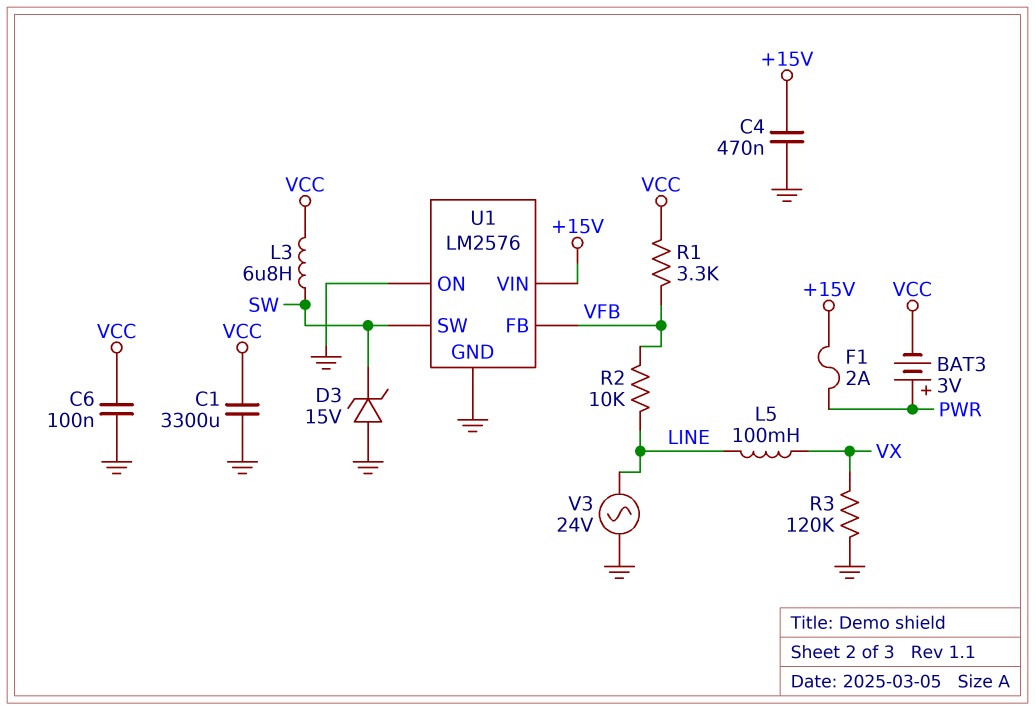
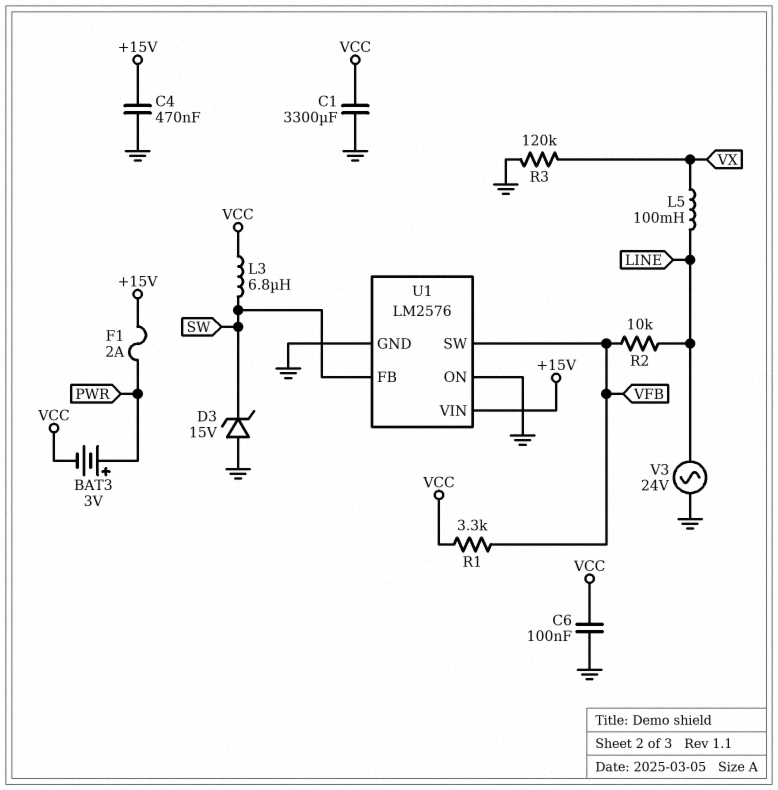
U1 pin FB: VFB -> SW
U1 pin SW: SW -> VFB

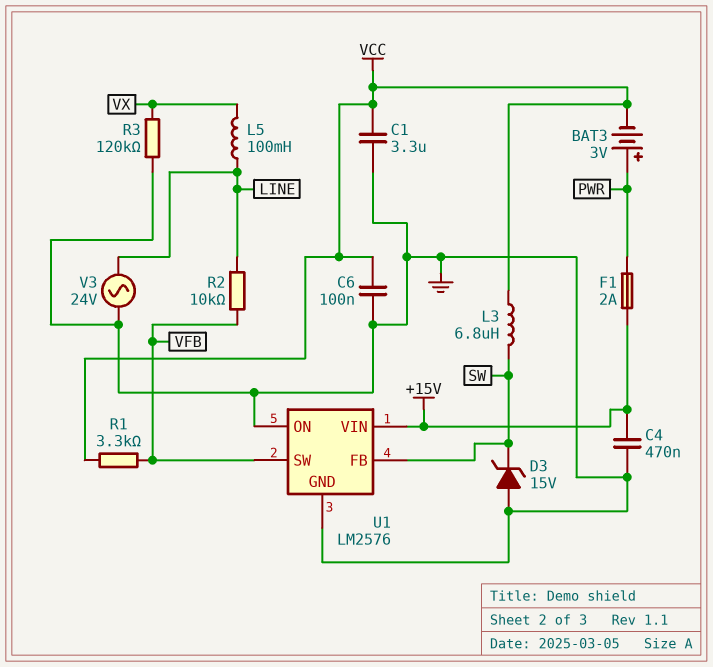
C1: 3300uF (GND, VCC) -> 3.3uF (GND, VCC)

